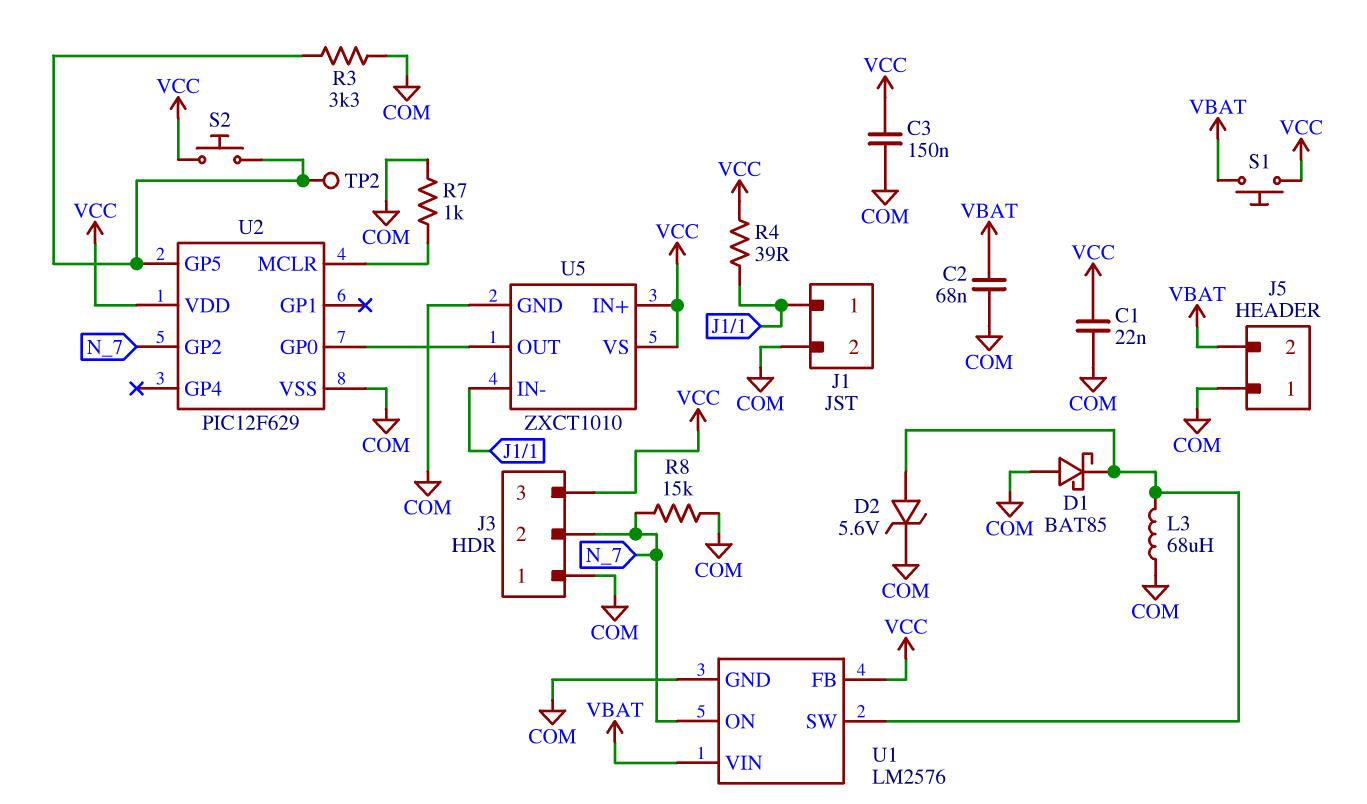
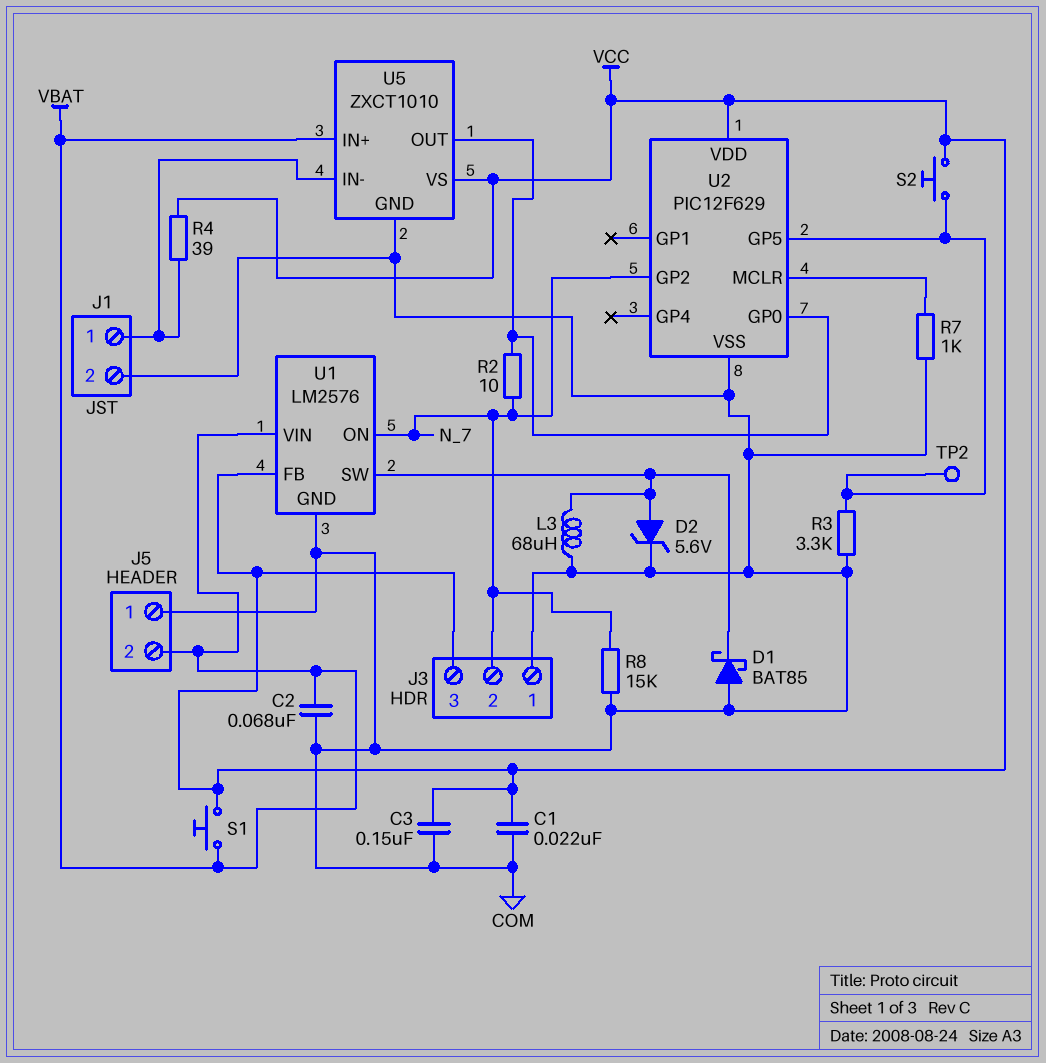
R2: none -> 10 (N_7, U2/GP0)
U5 pin IN+: VCC -> VBAT

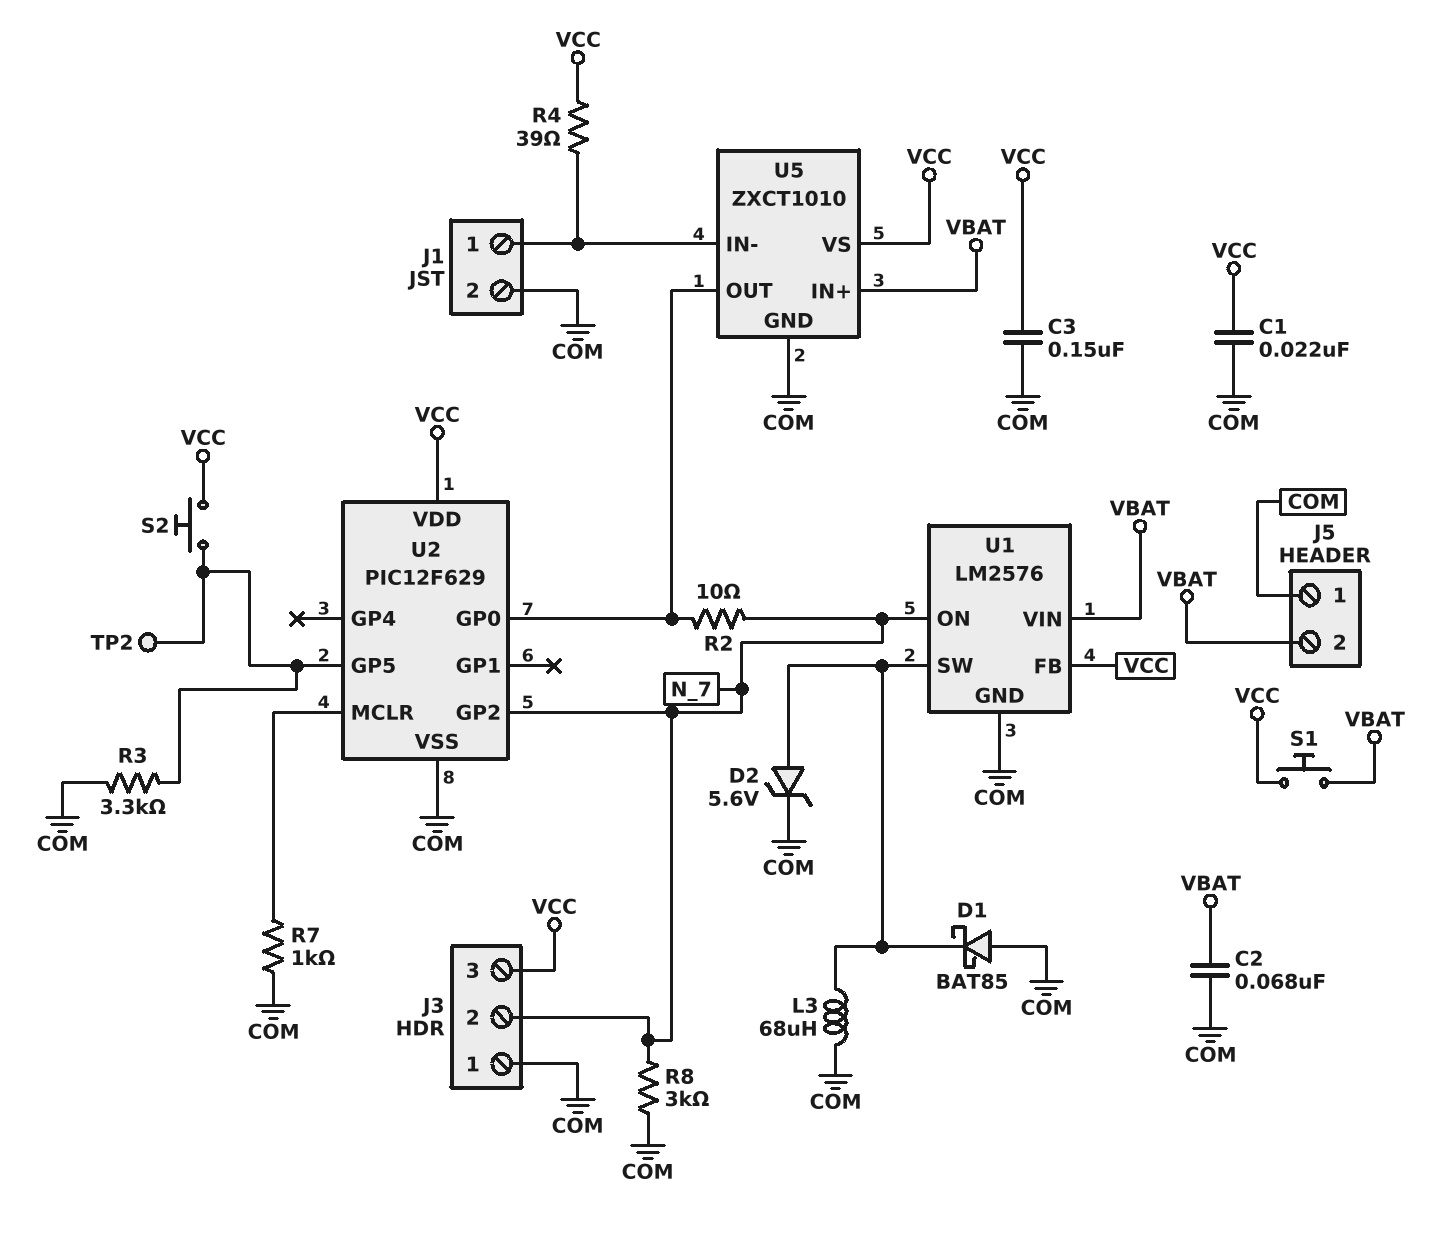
R8: 15k (COM, N_7) -> 3k (COM, N_7)

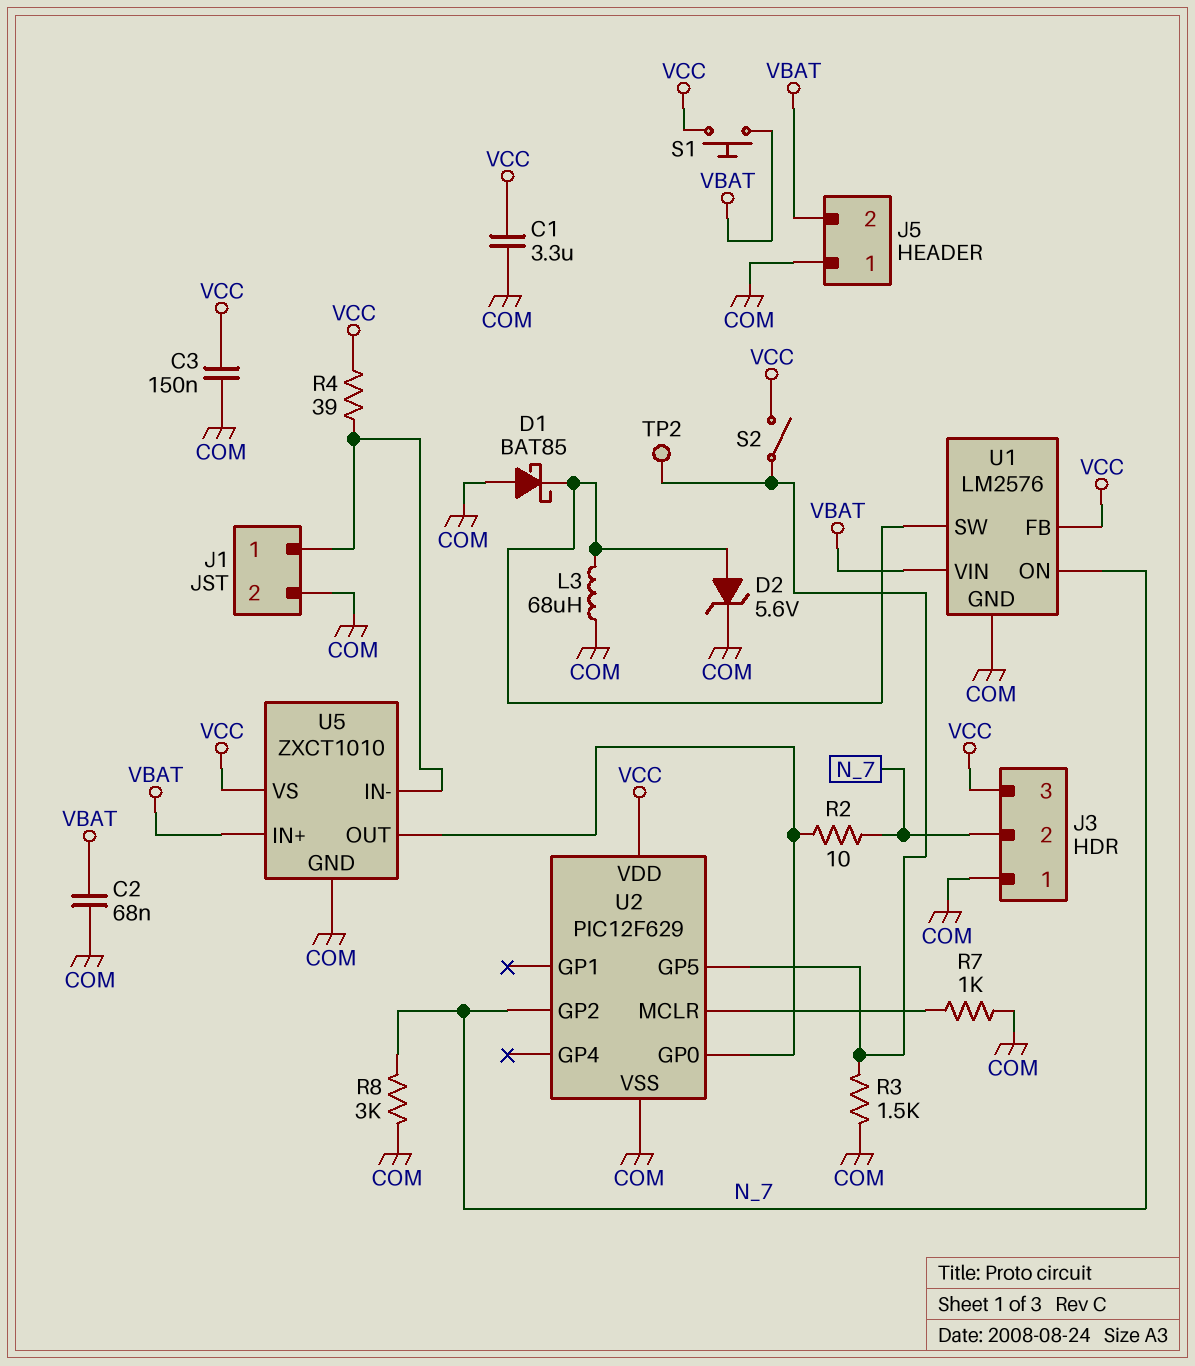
C1: 22nF (COM, VCC) -> 3.3uF (COM, VCC)
R3: 3.3k (COM, U2/GP5) -> 1.5k (COM, U2/GP5)
S2: button (U2/GP5, VCC) -> switch (U2/GP5, VCC)

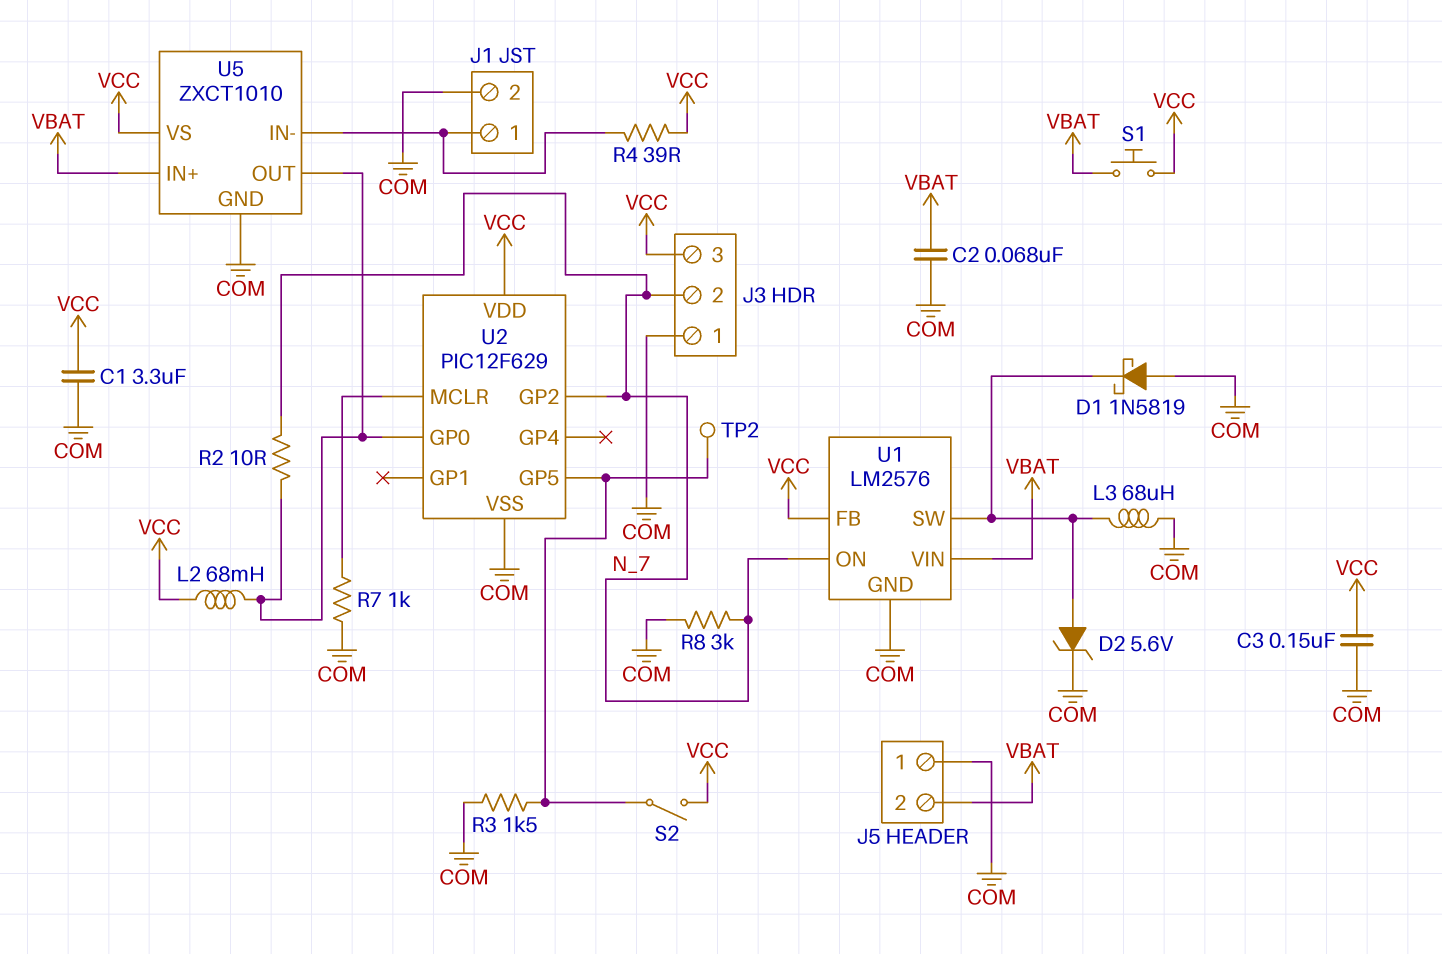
D1: schottky BAT85 (A COM, K U1/SW) -> schottky 1N5819 (A COM, K U1/SW)
L2: none -> 68mH (U2/GP0, VCC)

